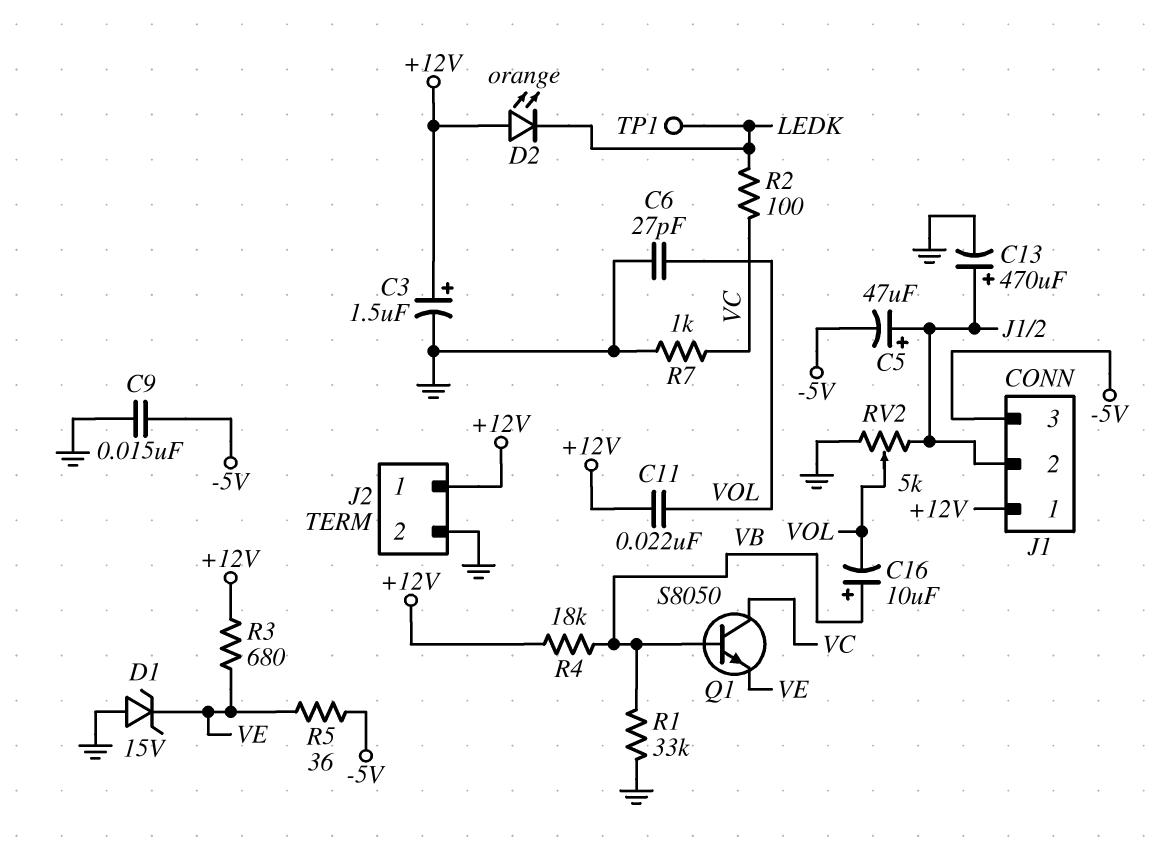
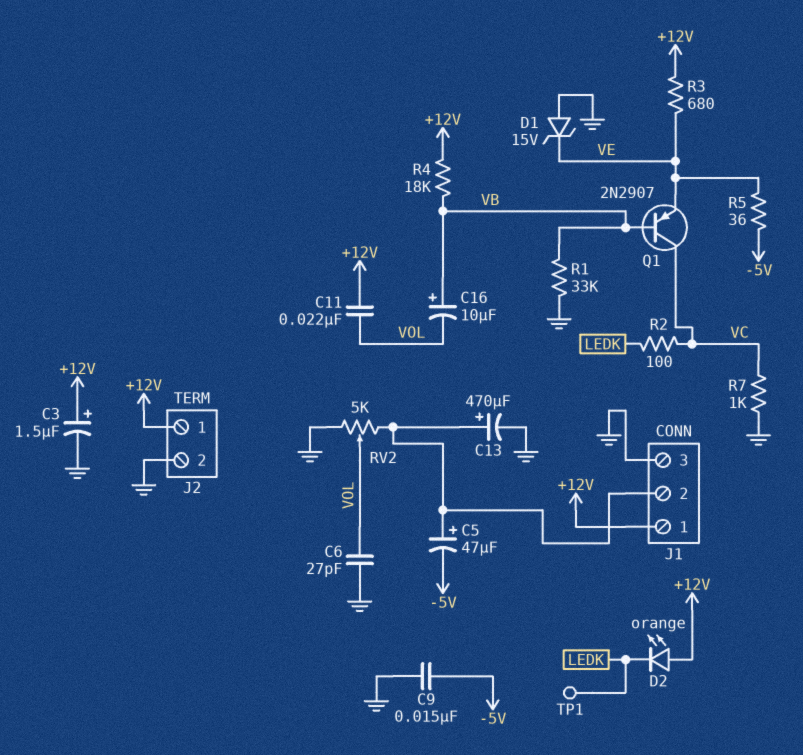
J1 pin 3: -5V -> GND
Q1: NPN S8050 (B VB, C VC, E VE) -> PNP 2N2907 (B VB, C VC, E VE)

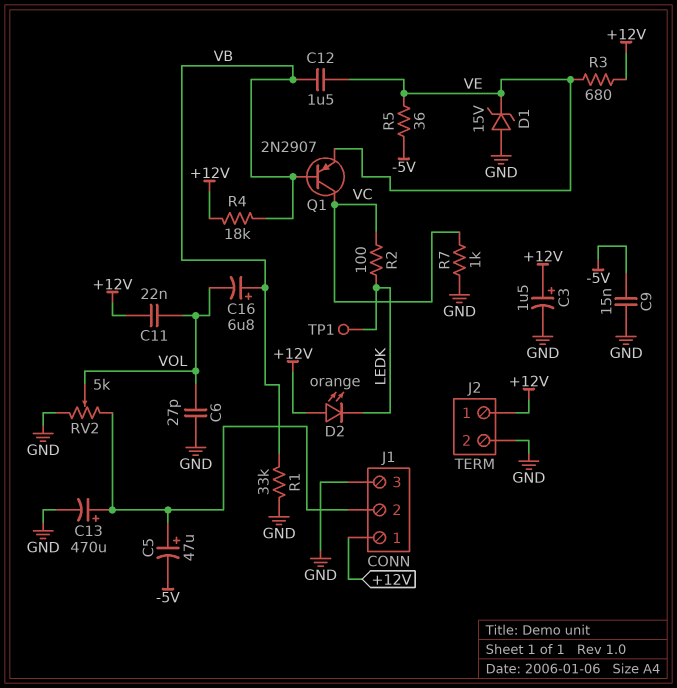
C12: none -> 1.5uF (VB, VE)
C16: 10uF (plus VB, minus VOL) -> 6.8uF (plus VB, minus VOL)

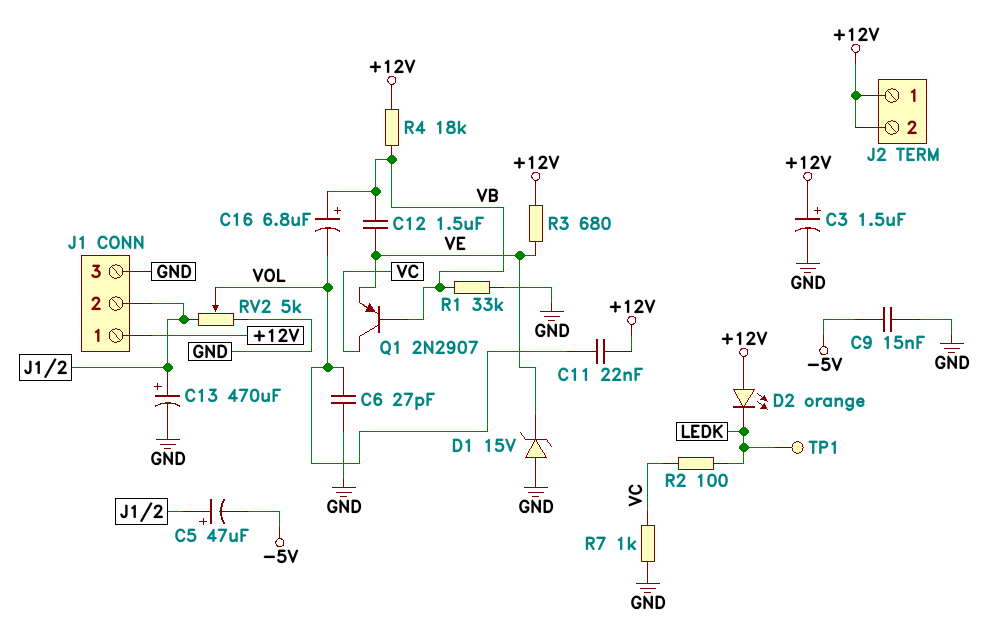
J2 pin 2: GND -> +12V
R5: 36 (-5V, VE) -> none

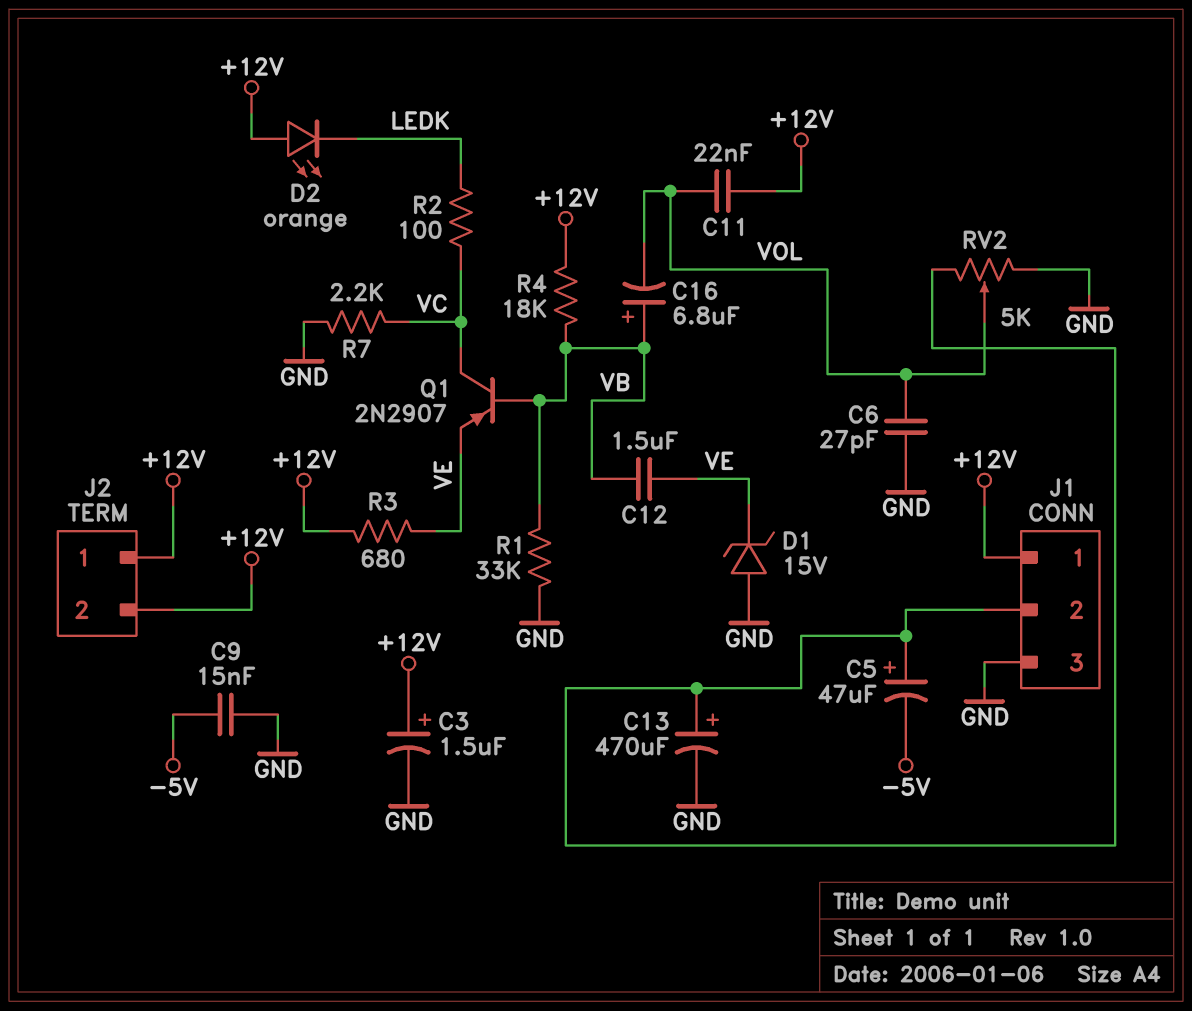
R7: 1k (GND, VC) -> 2.2k (GND, VC)
TP1: test point (LEDK) -> none

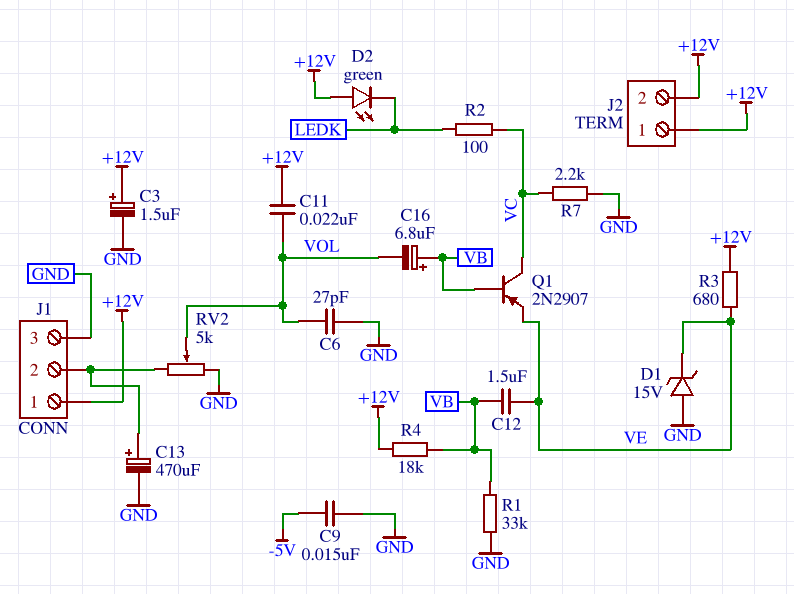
C5: 47uF (plus J1/2, minus -5V) -> none
D2: LED orange (A +12V, K LEDK) -> LED green (A +12V, K LEDK)

